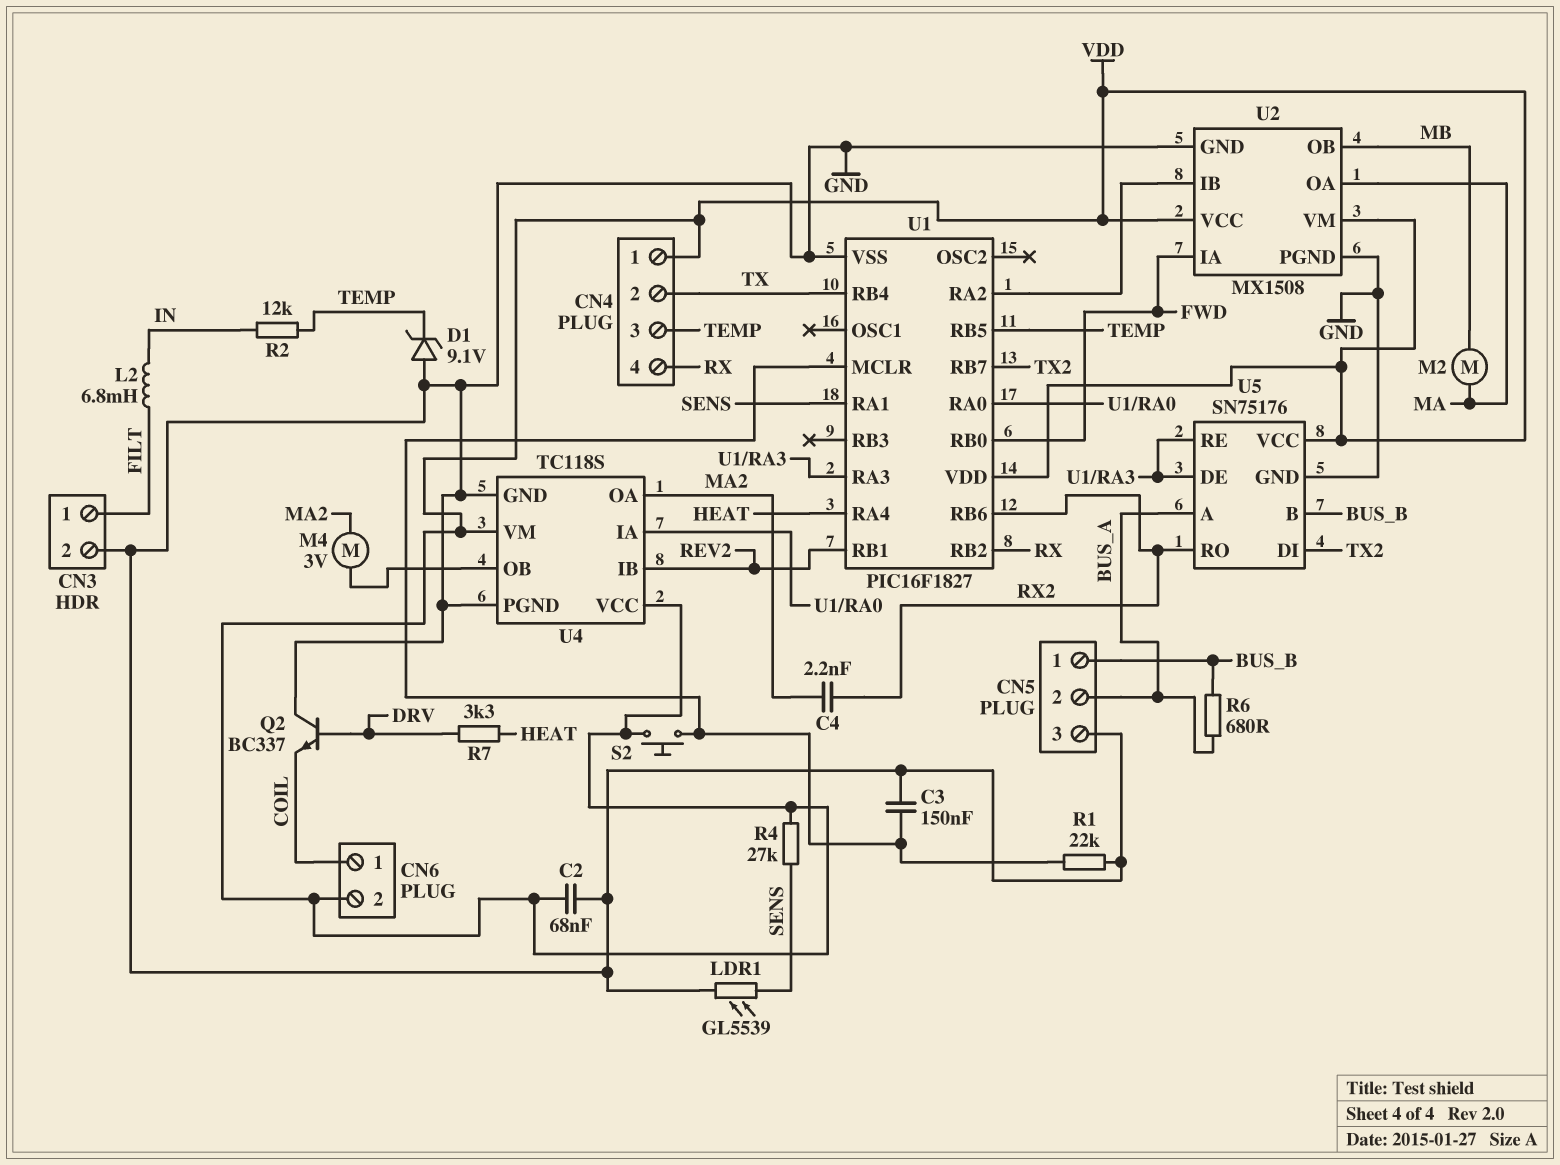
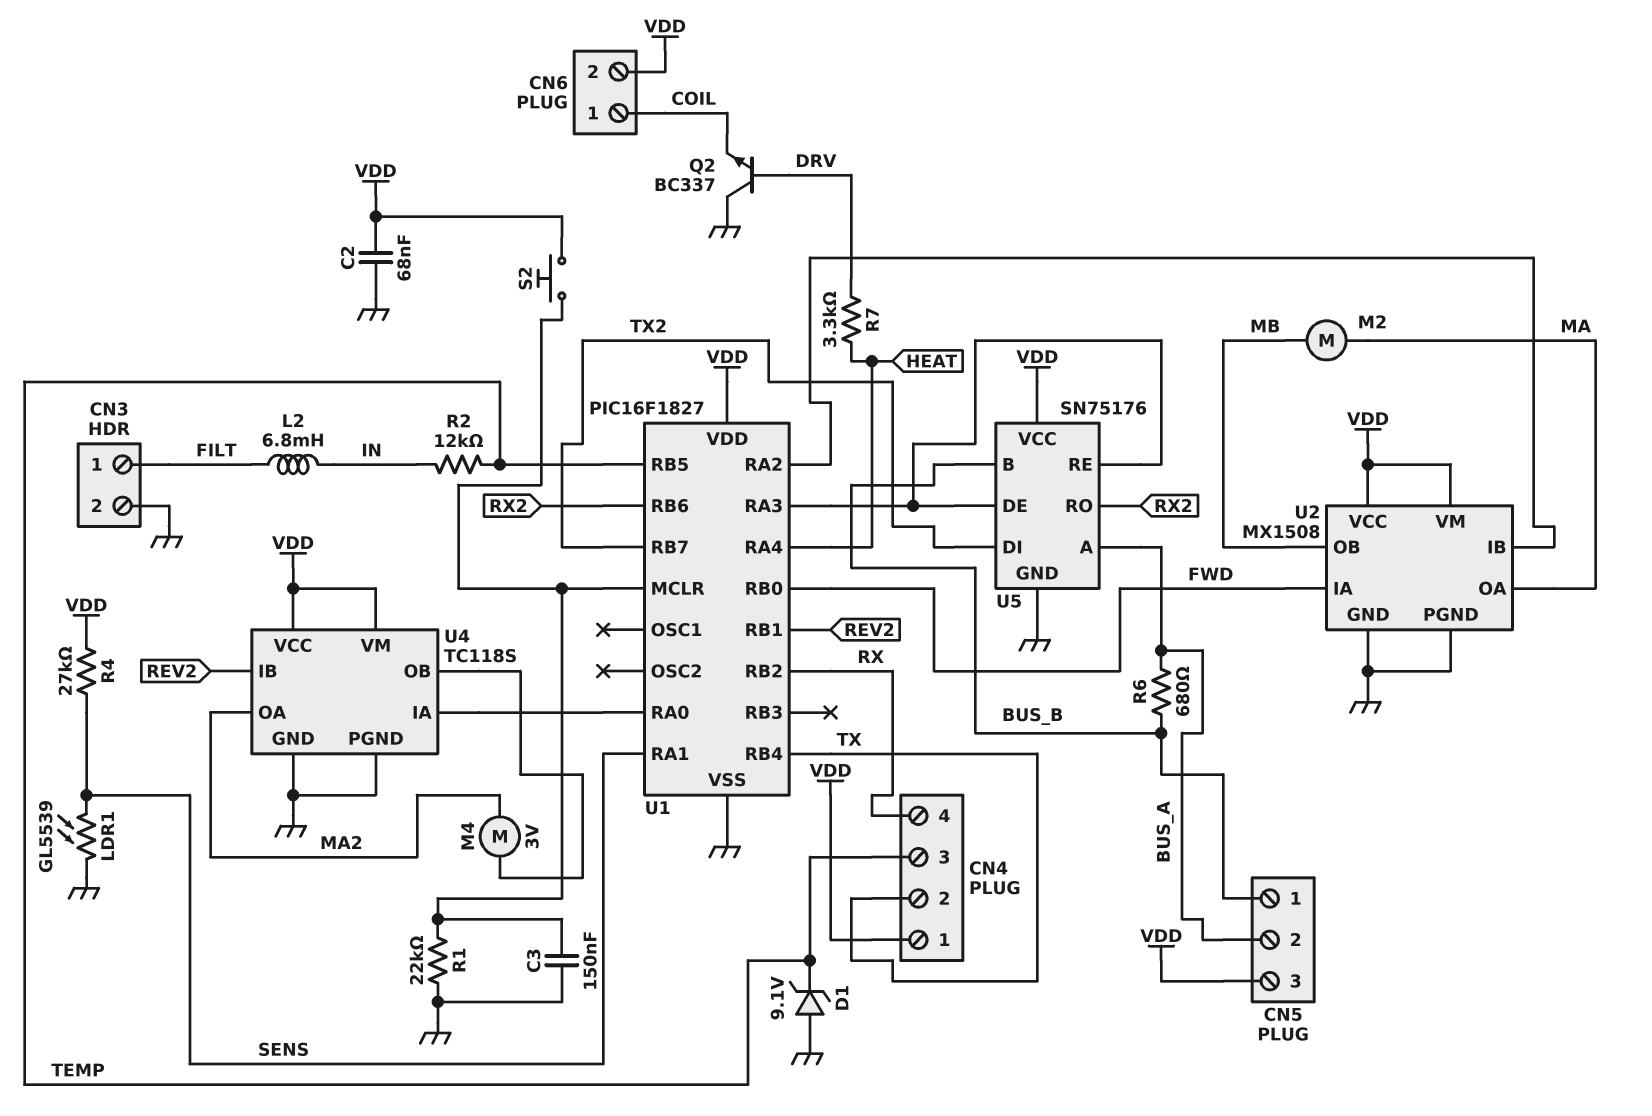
C4: 2.2nF (MA2, RX2) -> none
CN5 pin 3: GND -> VDD

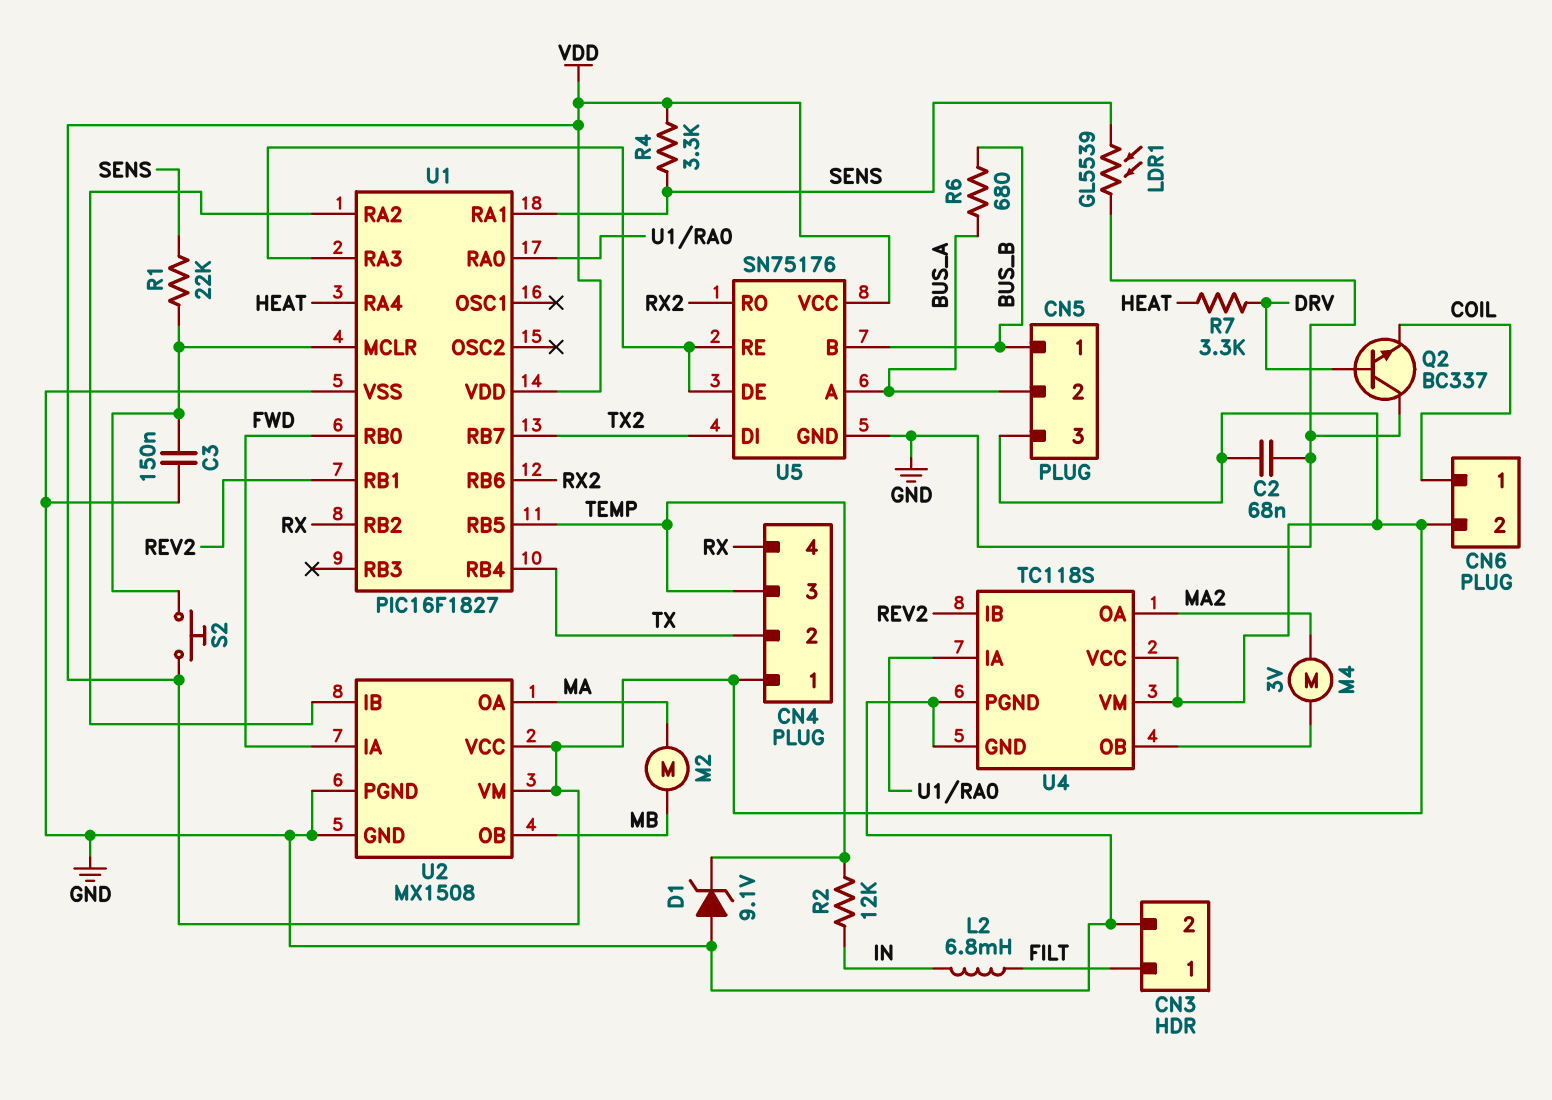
R1: 22k (GND, U1/MCLR) -> 22k (SENS, U1/MCLR)
R4: 27k (SENS, VDD) -> 3.3k (SENS, VDD)

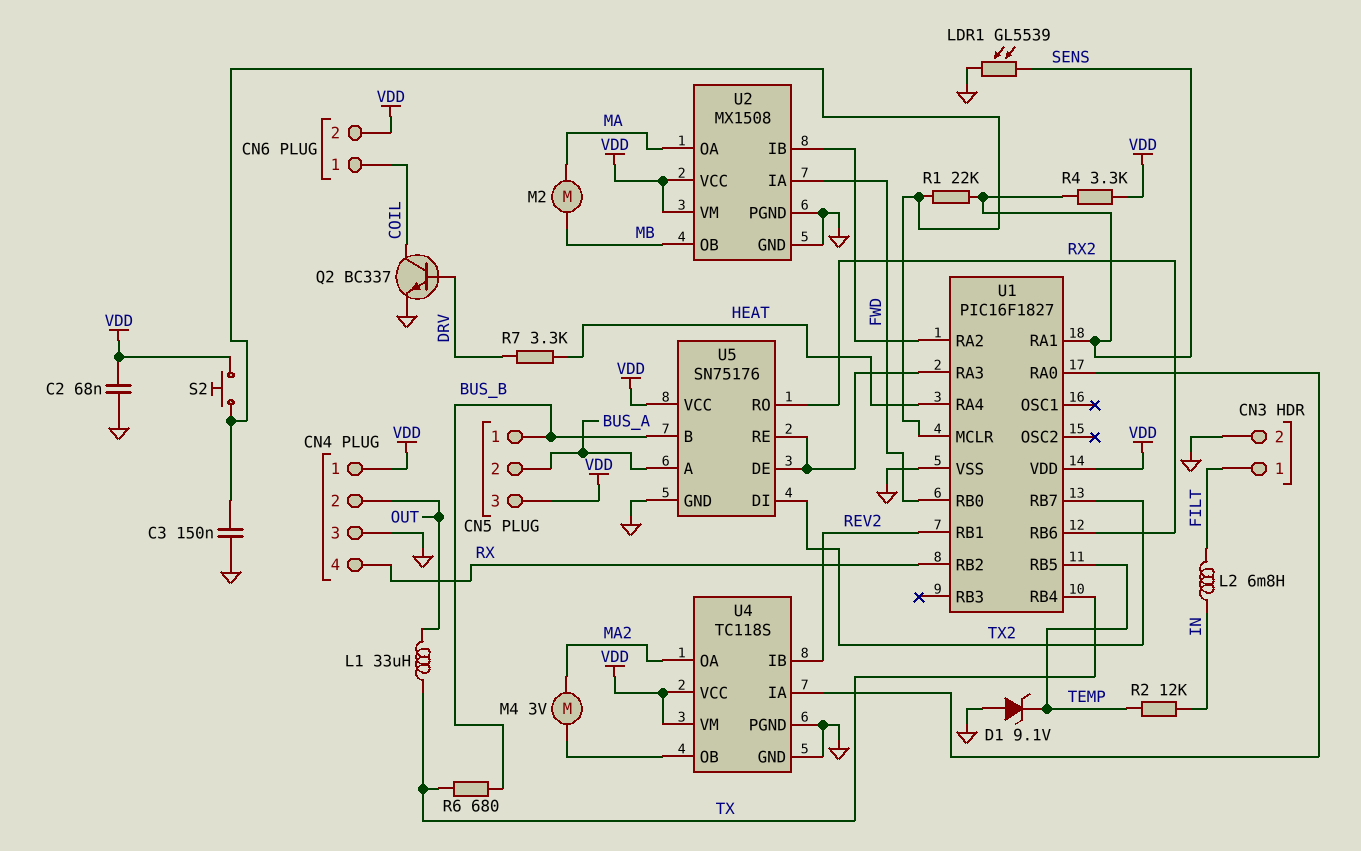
CN4 pin 2: TX -> OUT
CN4 pin 3: TEMP -> GND
L1: none -> 33uH (OUT, TX)
Q2: NPN BC337 (B DRV, C GND, E COIL) -> NPN BC337 (B DRV, C COIL, E GND)
R6: 680 (BUS_A, BUS_B) -> 680 (BUS_B, TX)

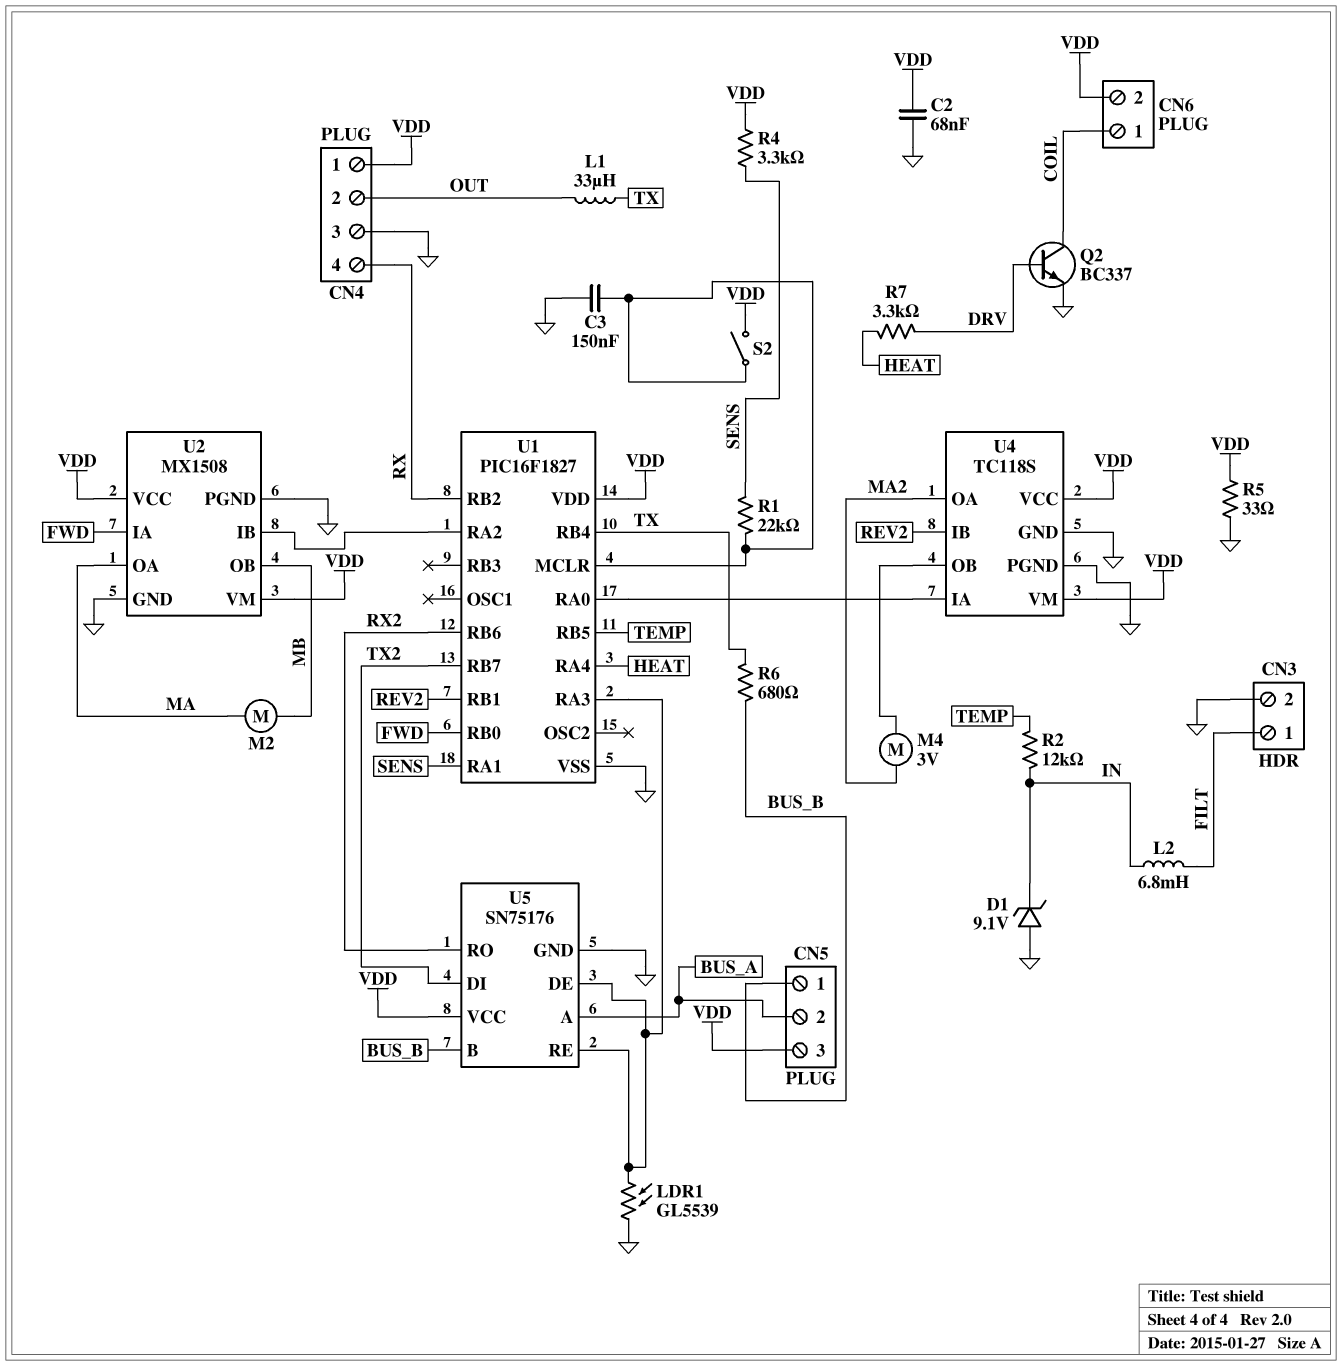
D1: zener 9.1V (A GND, K TEMP) -> zener 9.1V (A GND, K IN)
LDR1: GL5539 (GND, SENS) -> GL5539 (GND, U1/RA3)
R5: none -> 33 (GND, VDD)
S2: button (U1/MCLR, VDD) -> switch (U1/MCLR, VDD)

